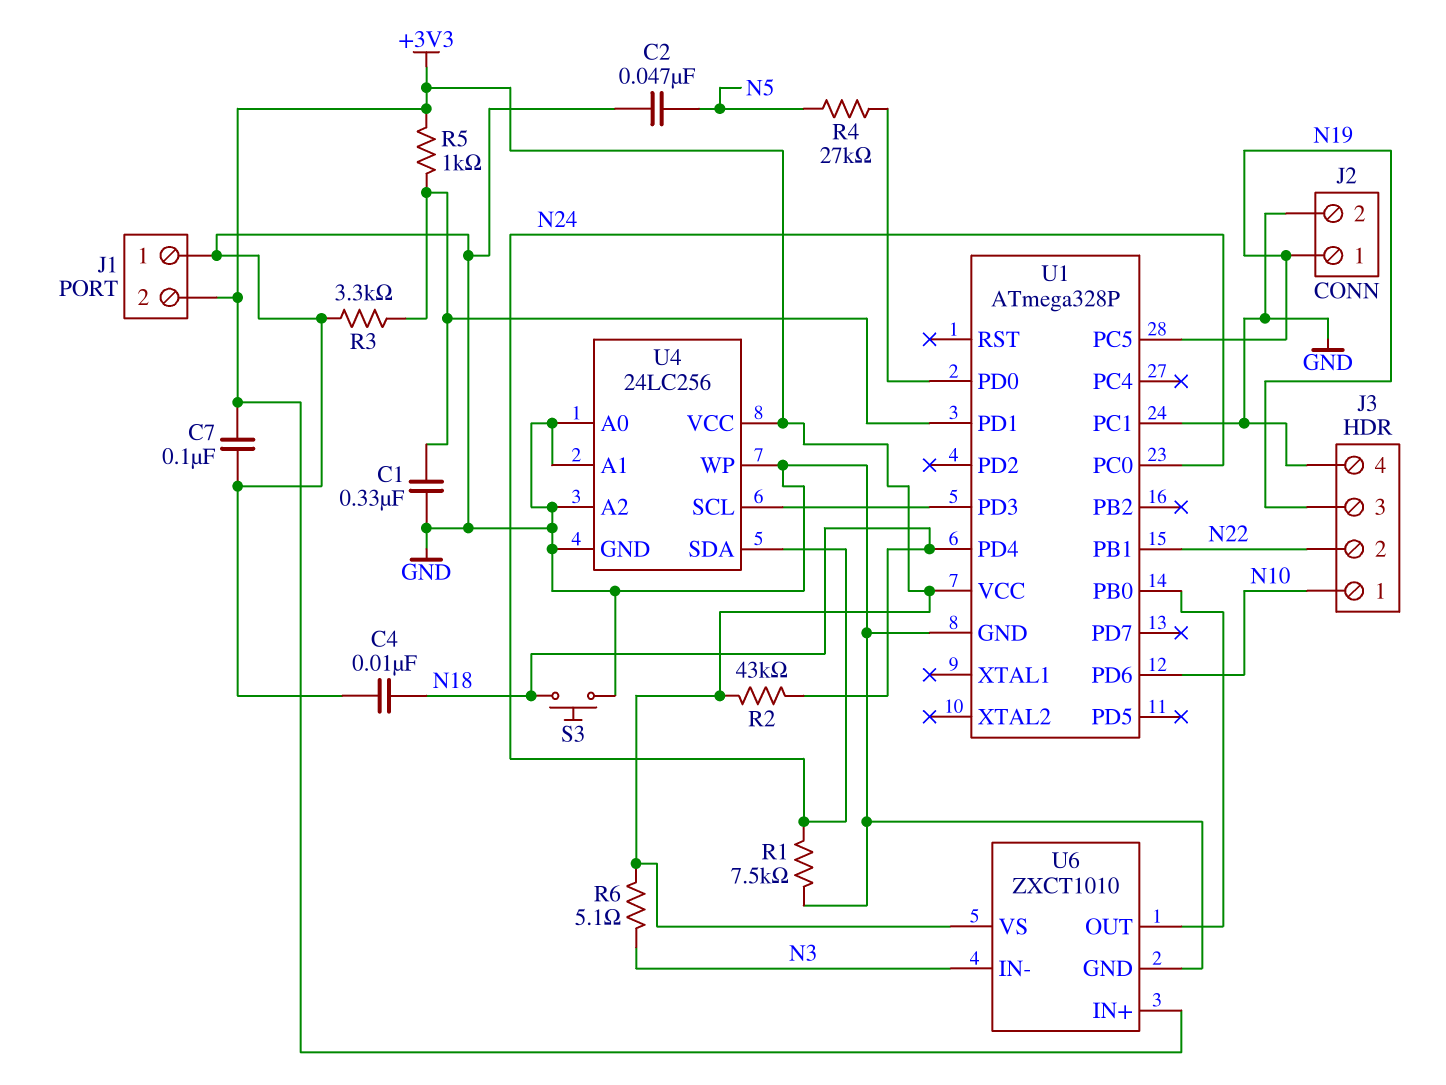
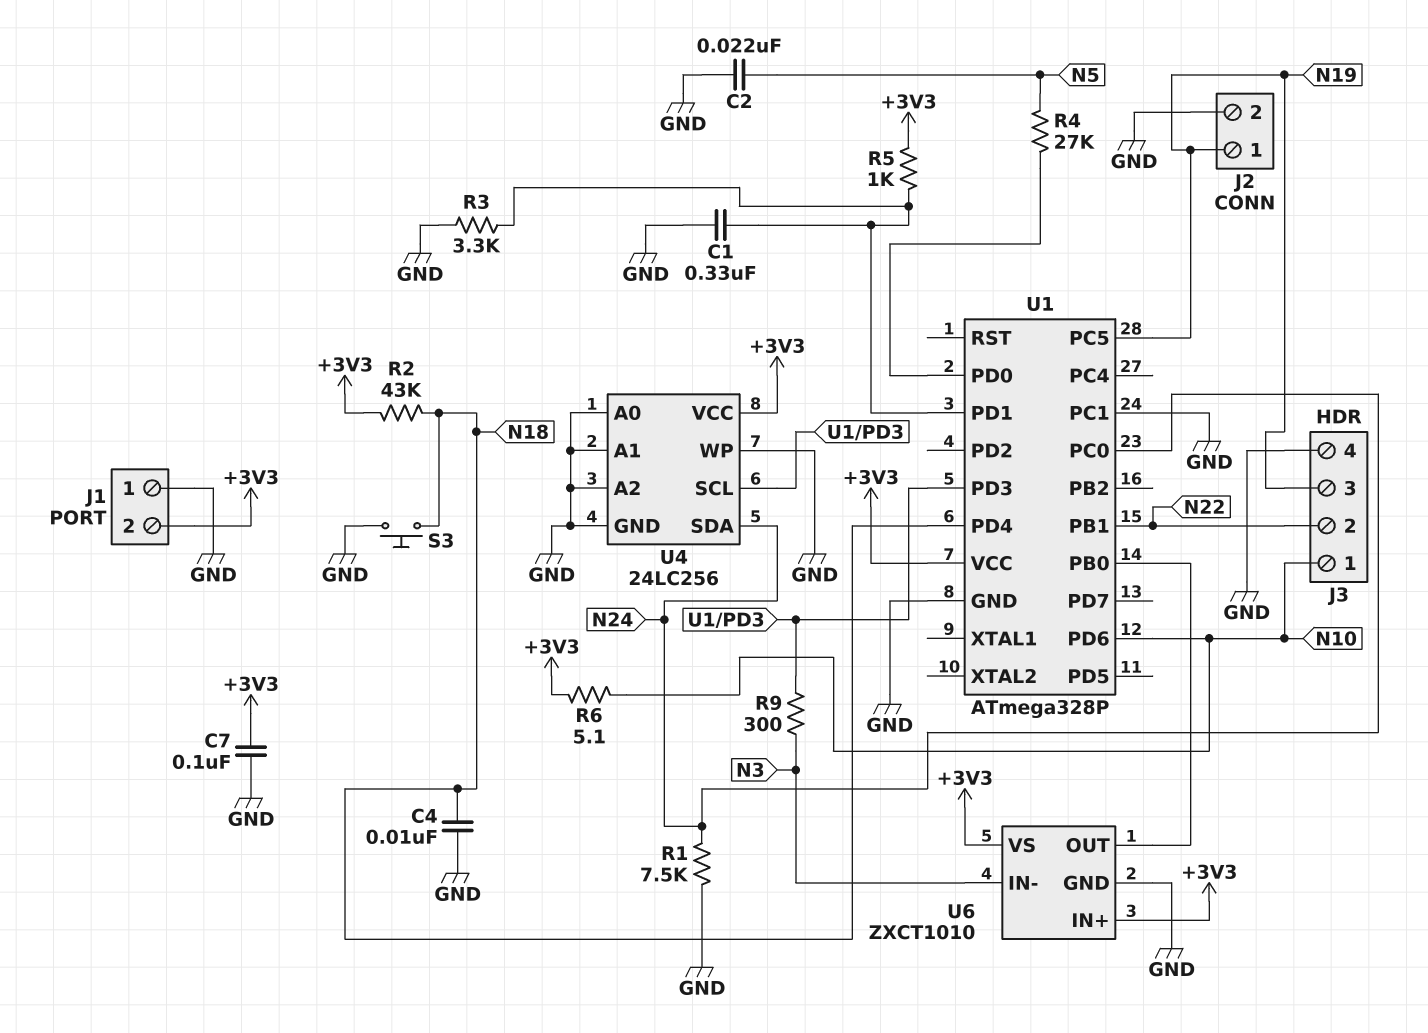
C2: 47nF (GND, N5) -> 22nF (GND, N5)
R6: 5.1 (+3V3, N3) -> 5.1 (+3V3, N10)
R9: none -> 300 (N3, U1/PD3)

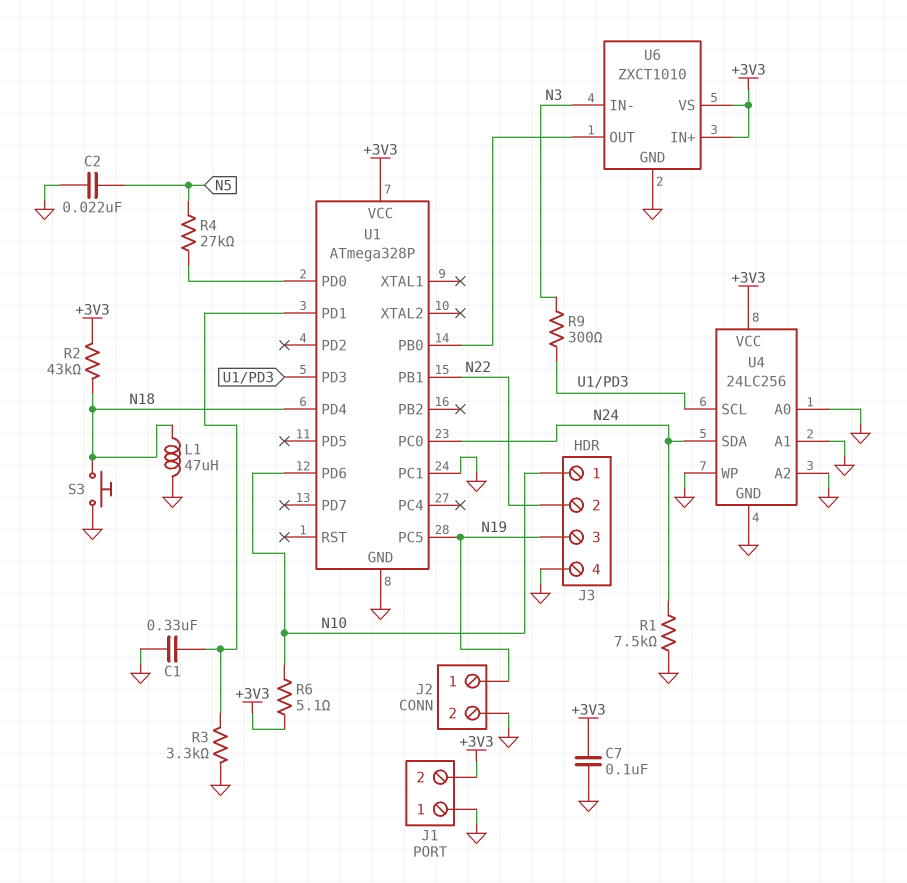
C4: 10nF (GND, N18) -> none
L1: none -> 47uH (GND, N18)
R5: 1k (+3V3, U1/PD1) -> none

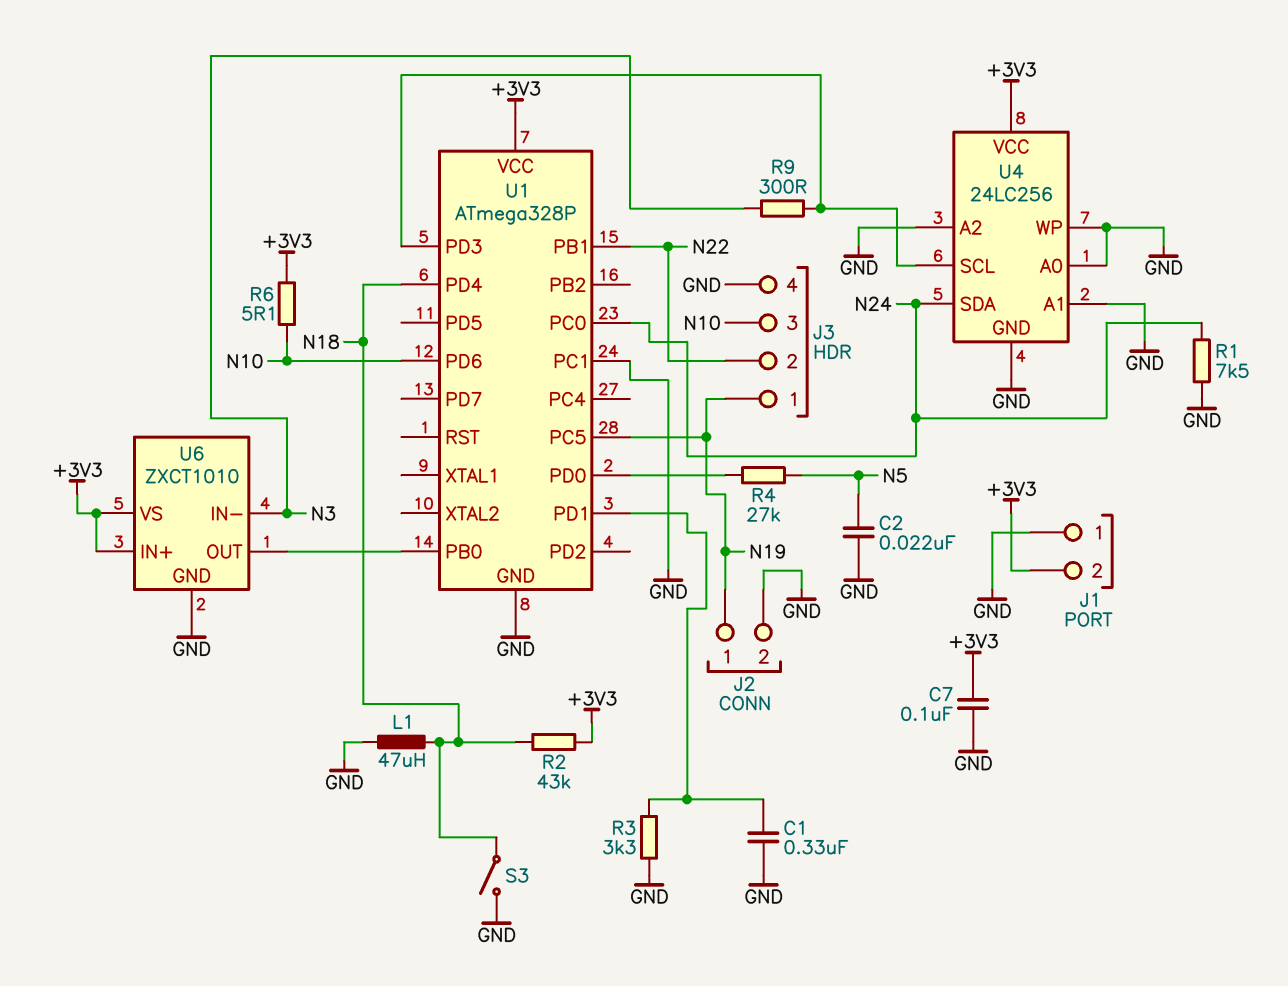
J3 pin 1: N10 -> N19
J3 pin 3: N19 -> N10
S3: button (GND, N18) -> switch (GND, N18)

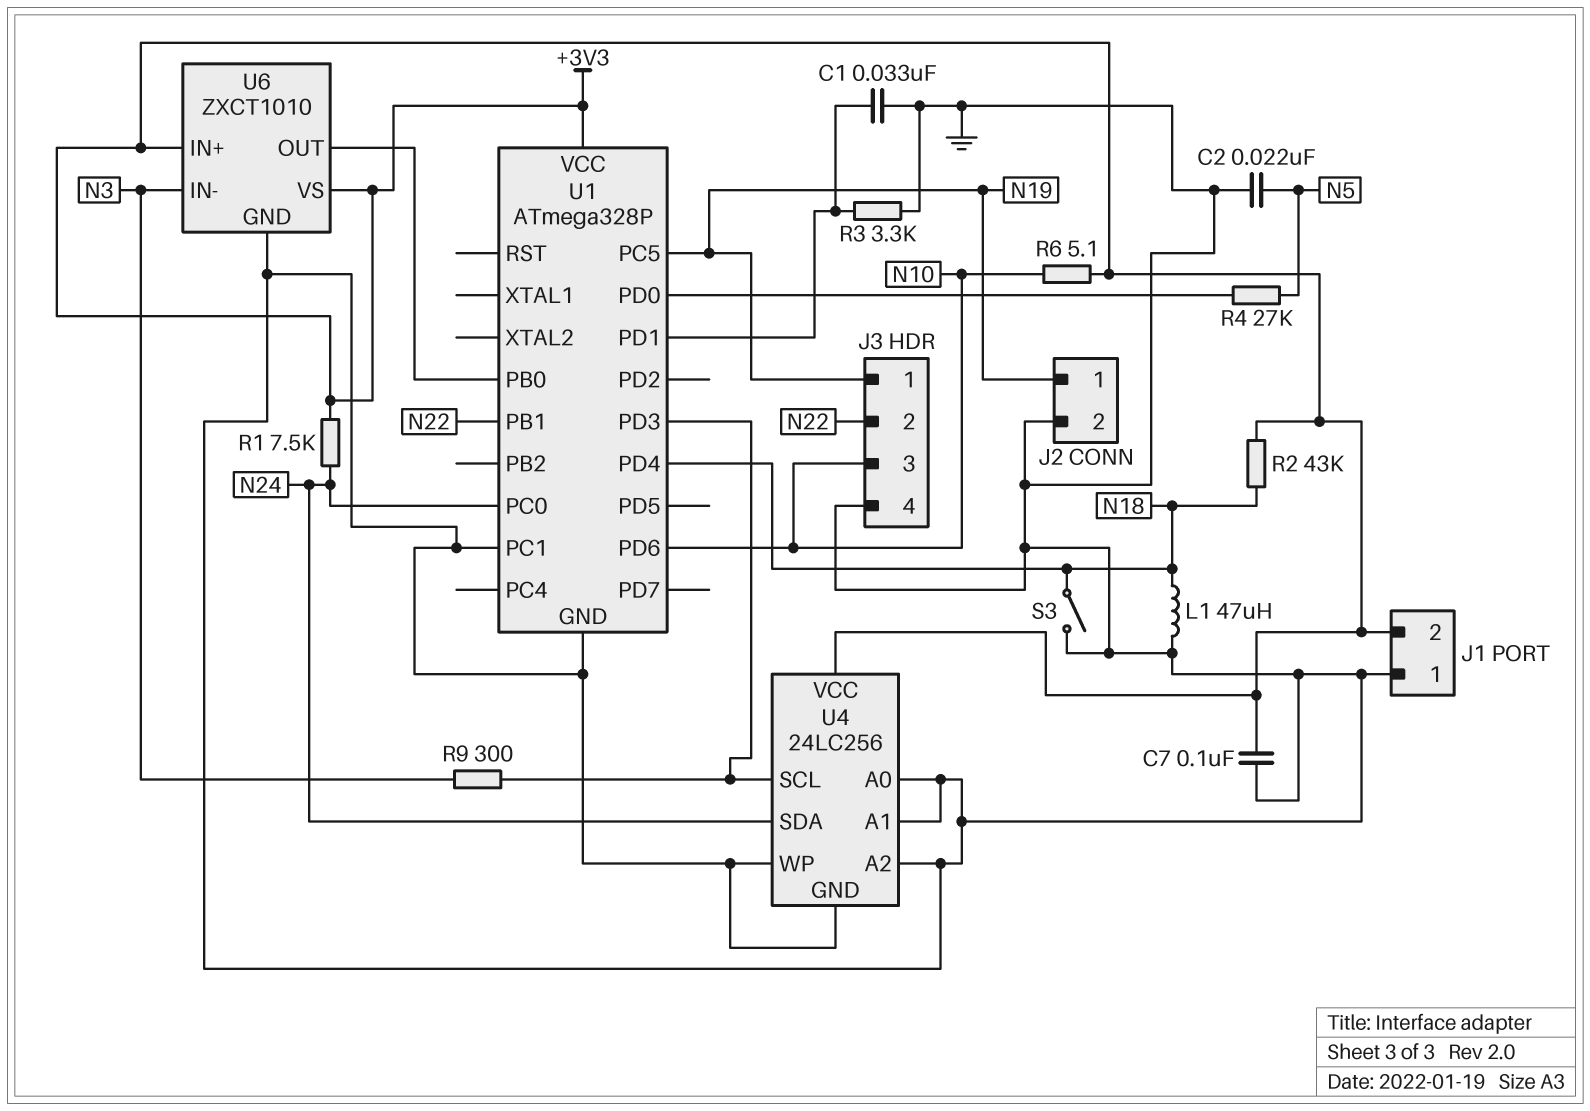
C1: 330nF (GND, U1/PD1) -> 33nF (GND, U1/PD1)
R1: 7.5k (GND, N24) -> 7.5k (+3V3, N24)

